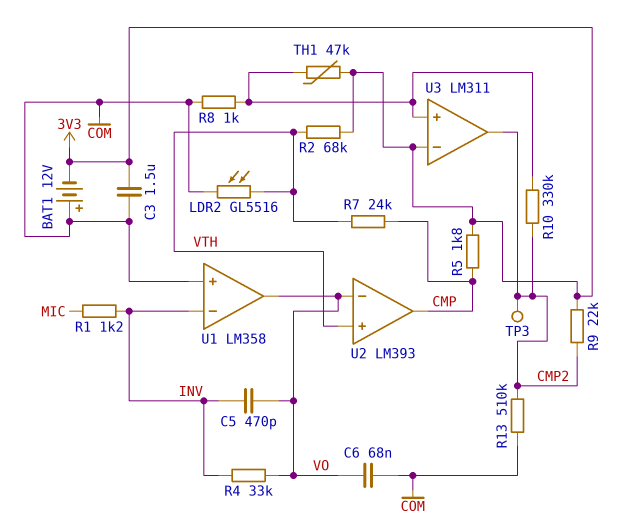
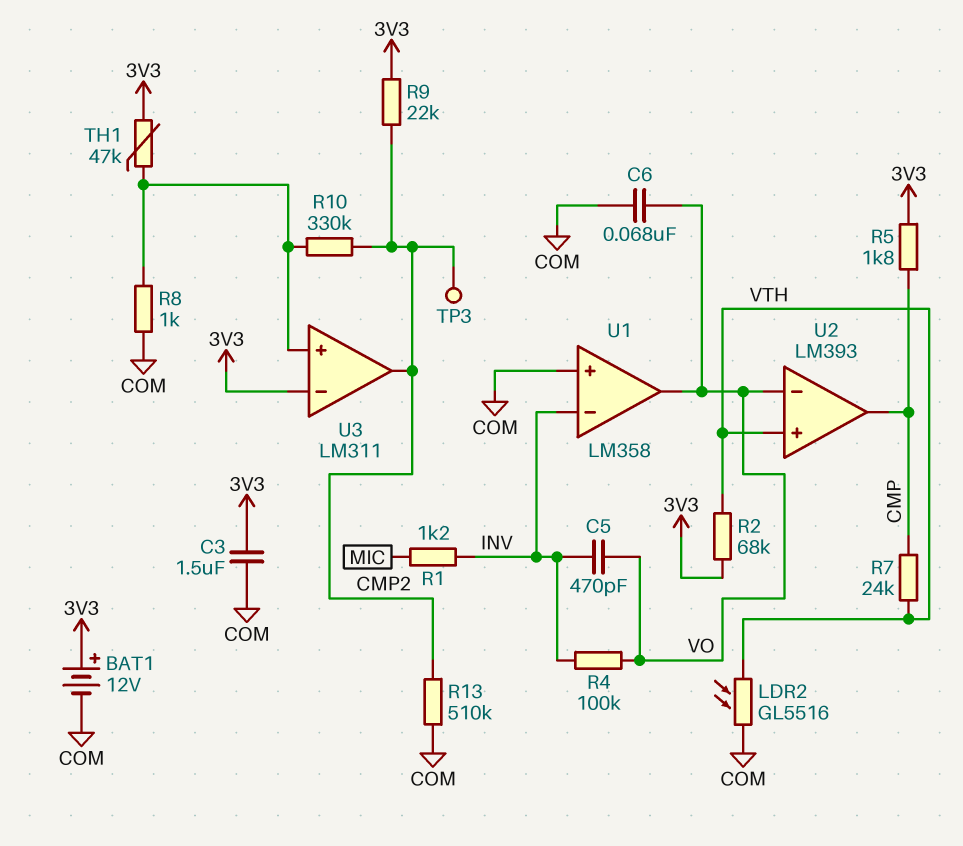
BAT1: 12V (plus COM, minus 3V3) -> 12V (plus 3V3, minus COM)
R4: 33k (INV, VO) -> 100k (INV, VO)

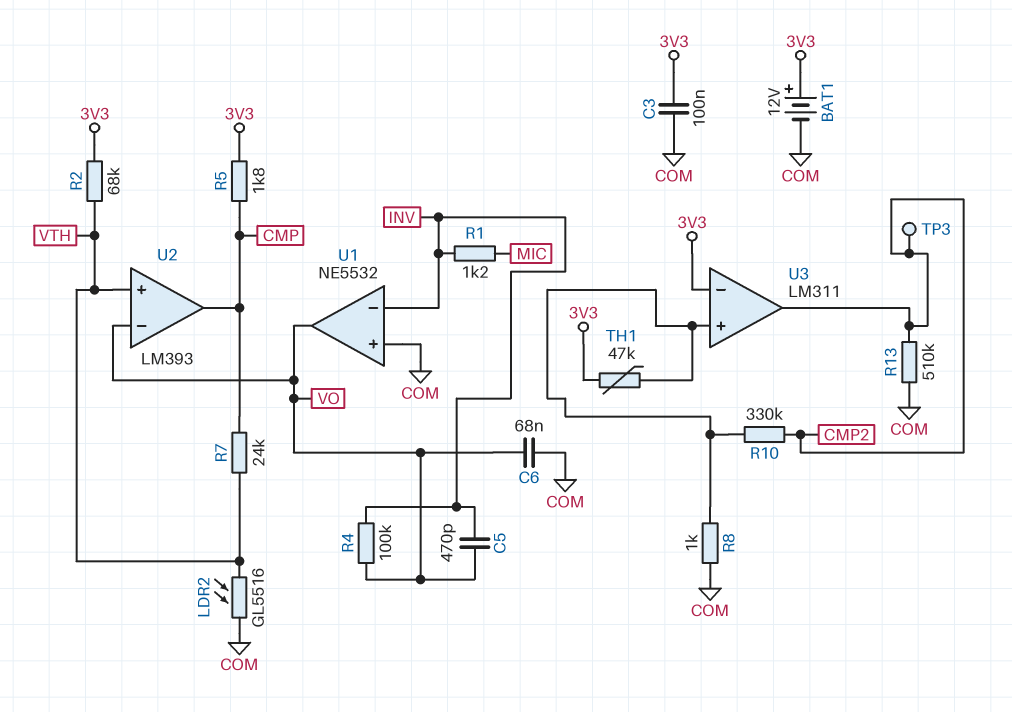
C3: 1.5uF (3V3, COM) -> 100nF (3V3, COM)
R9: 22k (3V3, CMP2) -> none
U1: LM358 -> NE5532

